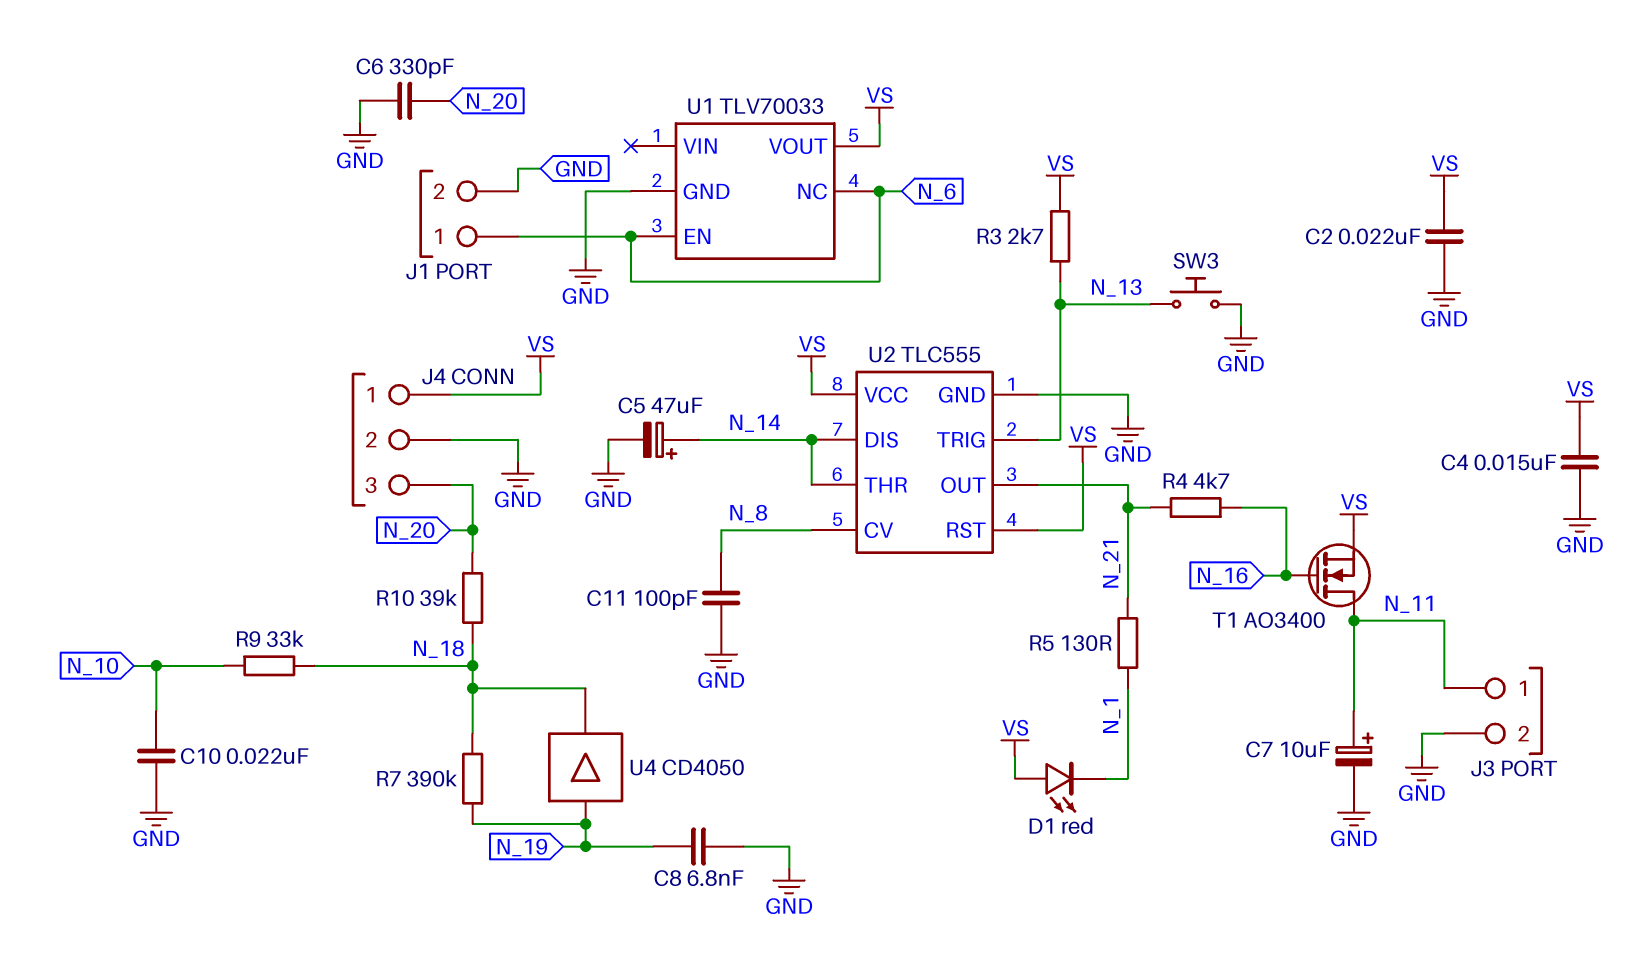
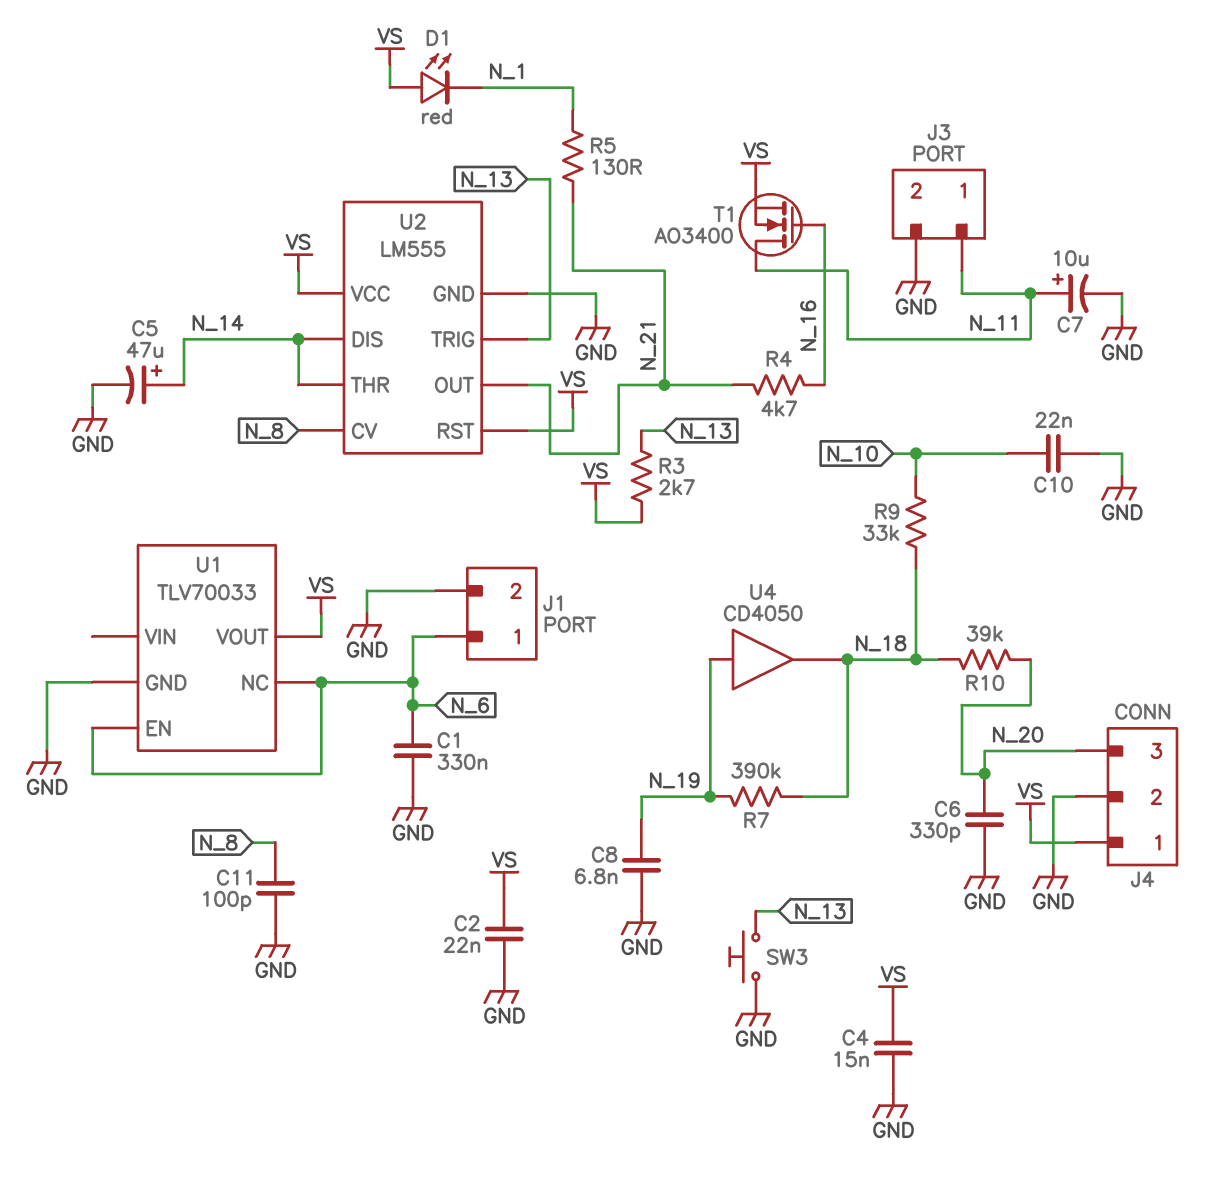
C1: none -> 330nF (GND, N_6)
U2: TLC555 -> LM555

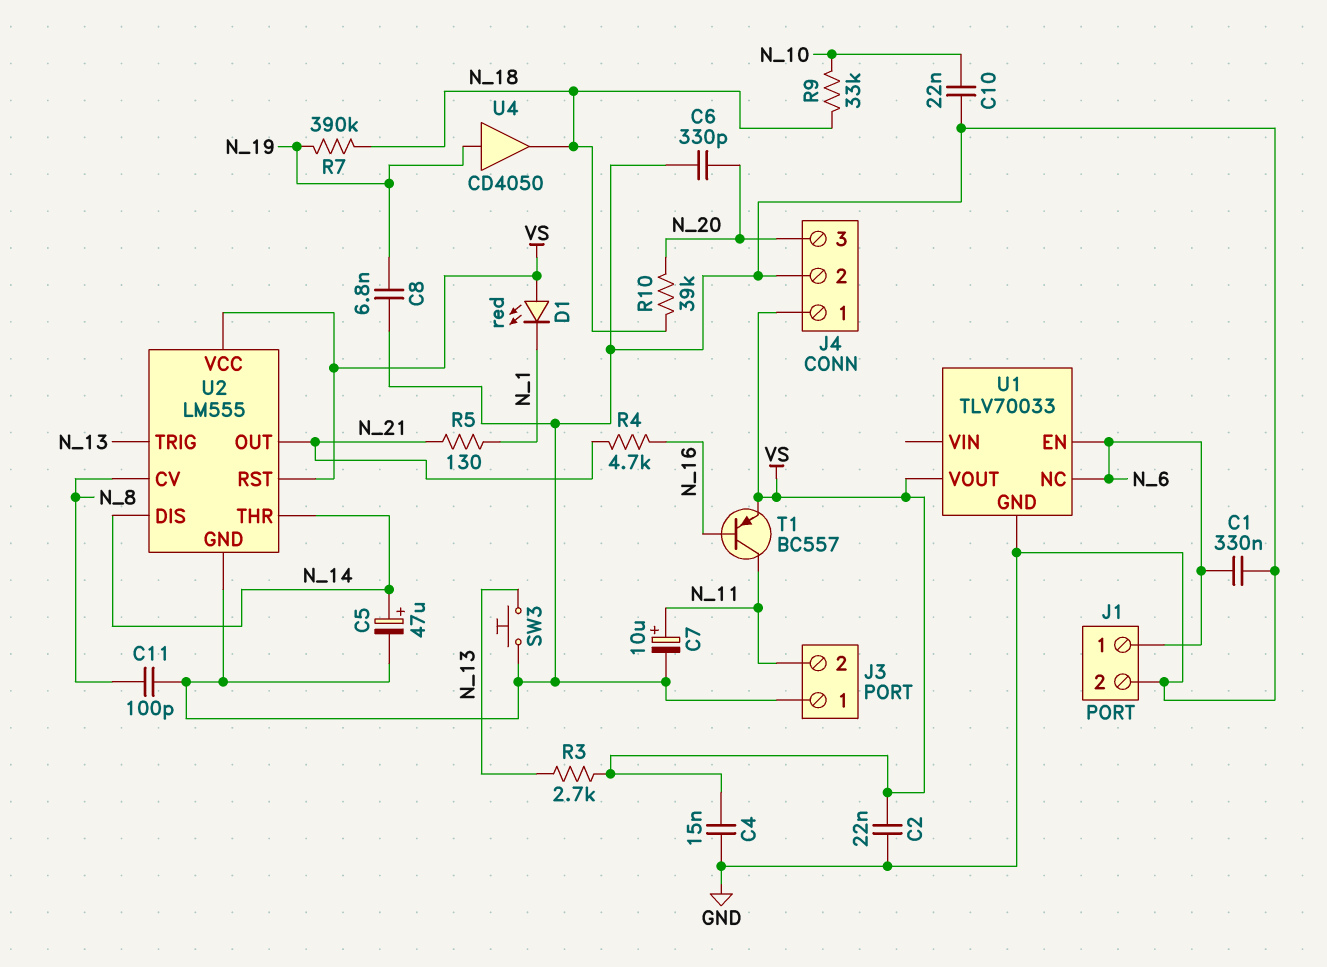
J3 pin 1: N_11 -> GND
J3 pin 2: GND -> N_11
T1: NMOS AO3400 (G N_16, D N_11, S VS) -> PNP BC557 (B N_16, C N_11, E VS)

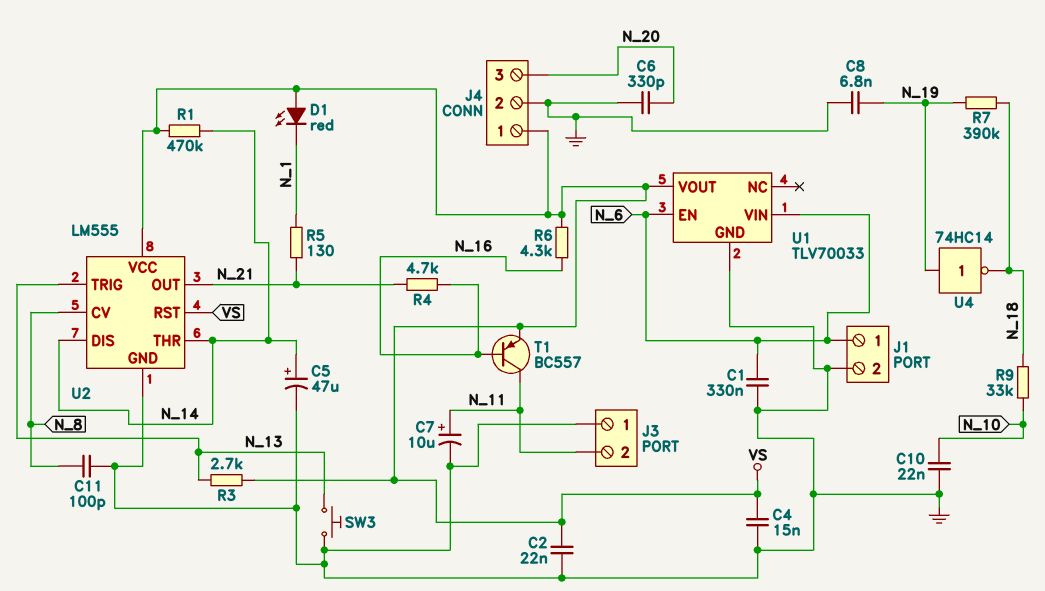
R1: none -> 470k (N_14, VS)
R6: none -> 4.3k (N_16, VS)
R10: 39k (N_18, N_20) -> none
U1 pin NC: N_6 -> none
U1 pin VIN: none -> N_6
U4: buffer CD4050 (in N_19, out N_18) -> NOT 74HC14 (in N_19, out N_18)

